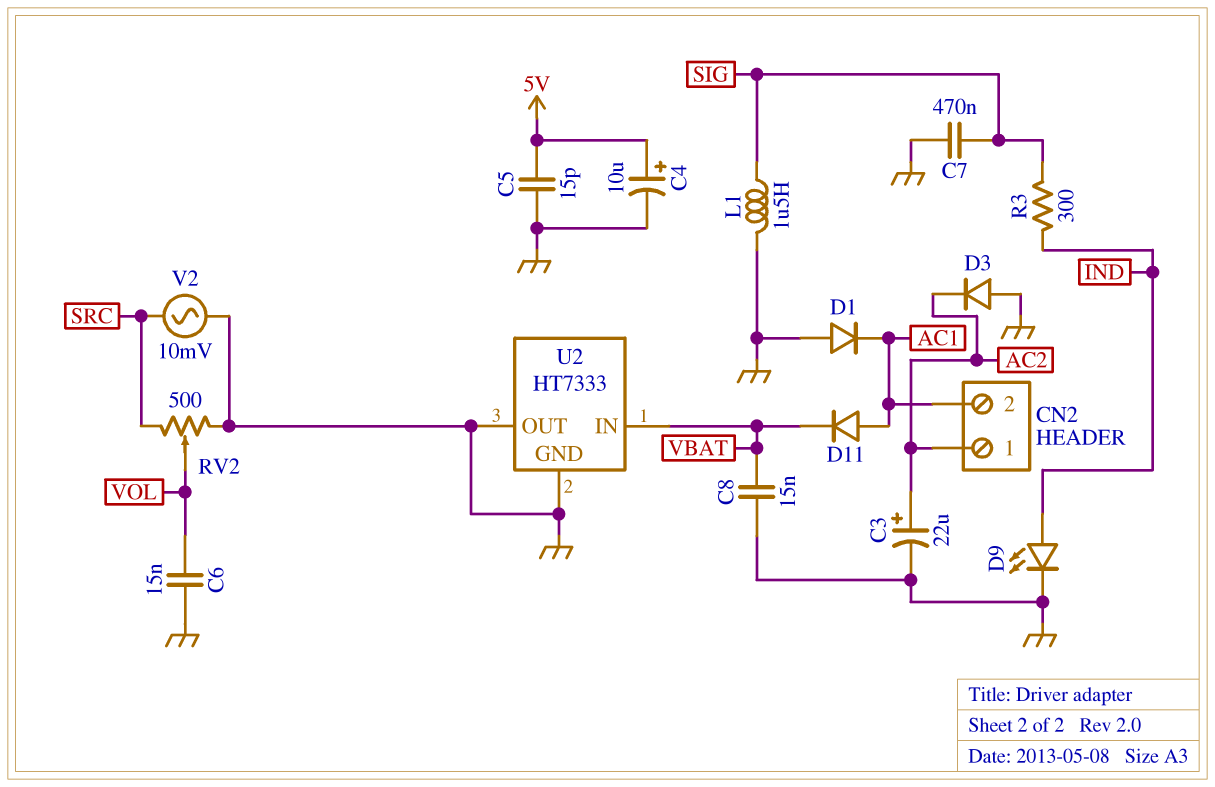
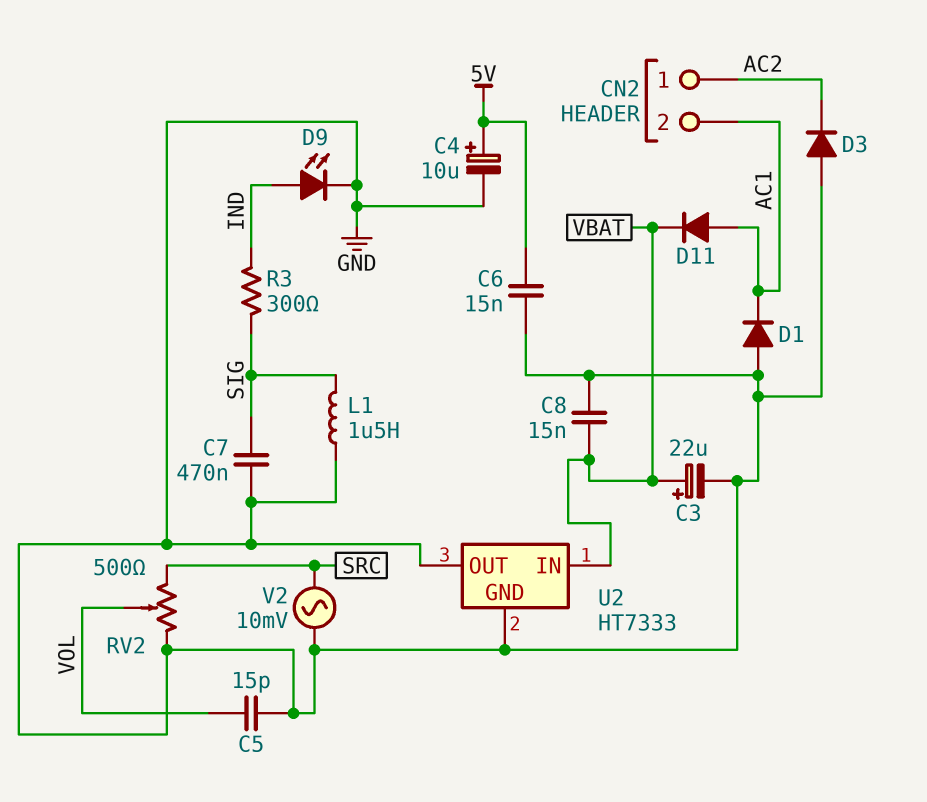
C3: 22uF (plus AC2, minus GND) -> 22uF (plus VBAT, minus GND)
C5: 15pF (5V, GND) -> 15pF (GND, VOL)
C6: 15nF (GND, VOL) -> 15nF (5V, GND)

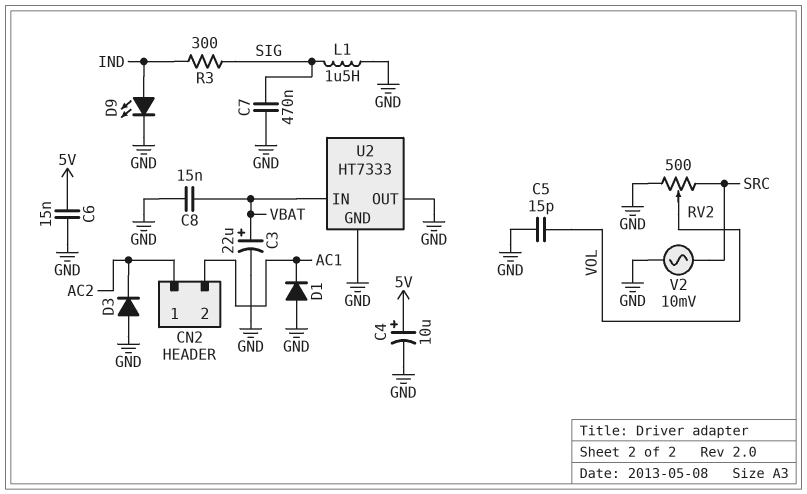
D11: diode (A AC1, K VBAT) -> none

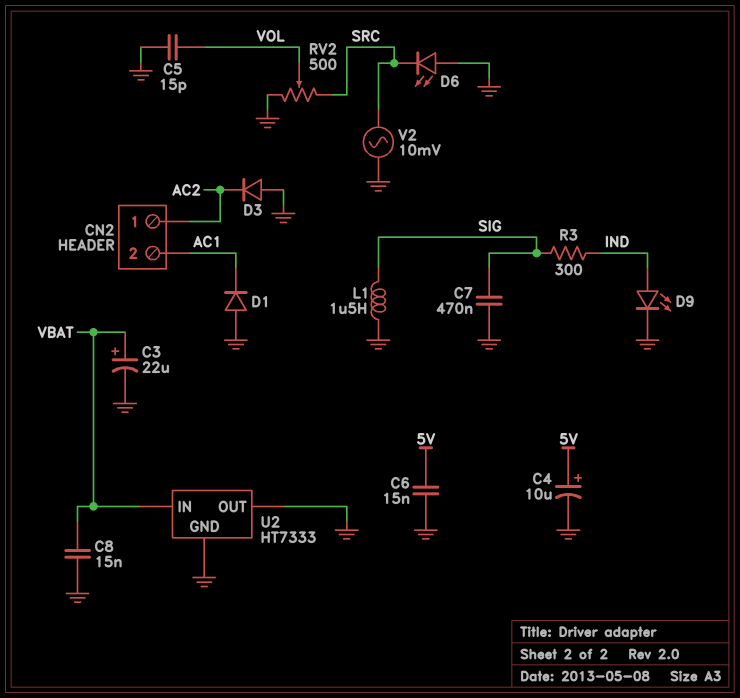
D6: none -> LED (A GND, K SRC)

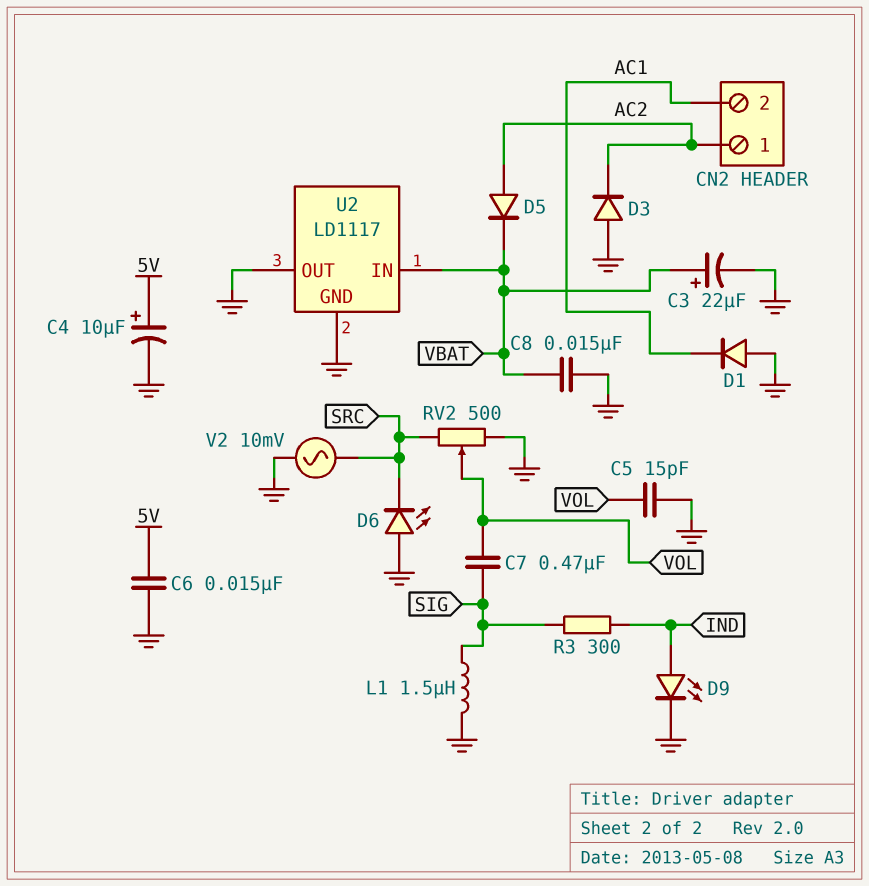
C7: 470nF (GND, SIG) -> 470nF (SIG, VOL)
D5: none -> diode (A AC2, K VBAT)
U2: HT7333 -> LD1117

